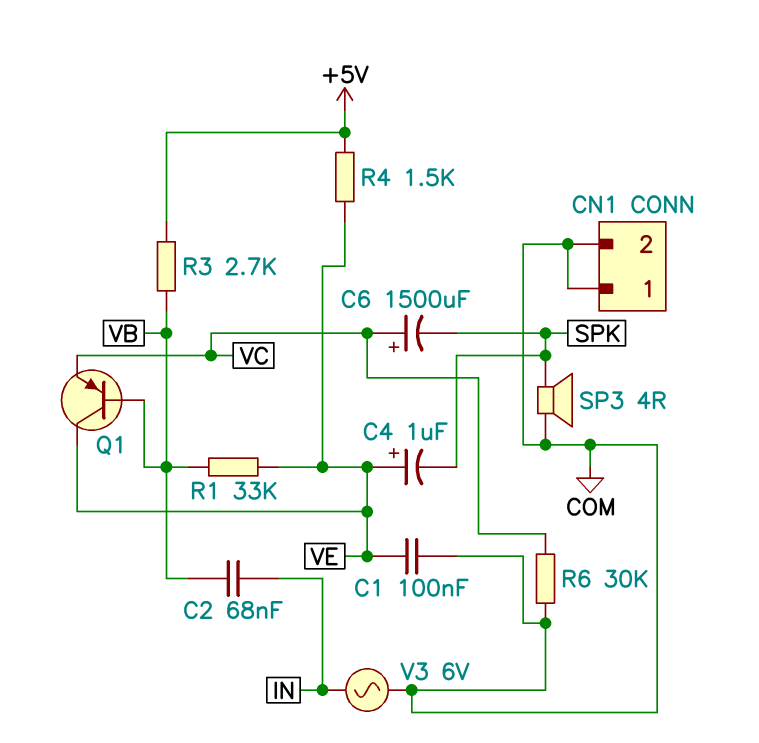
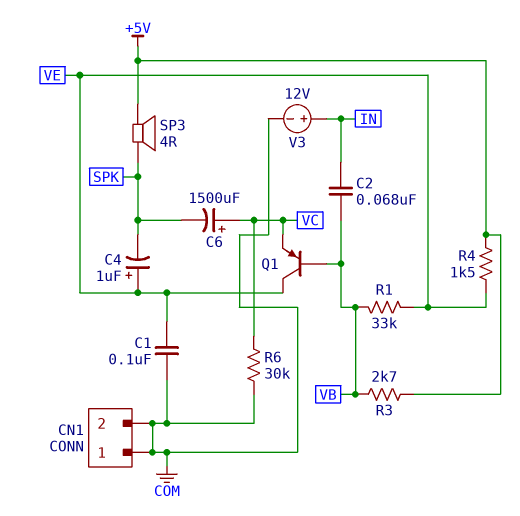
SP3: speaker 4R (COM, SPK) -> speaker 4R (+5V, SPK)
V3: AC 6V (COM, IN) -> 12V (plus IN, minus COM)

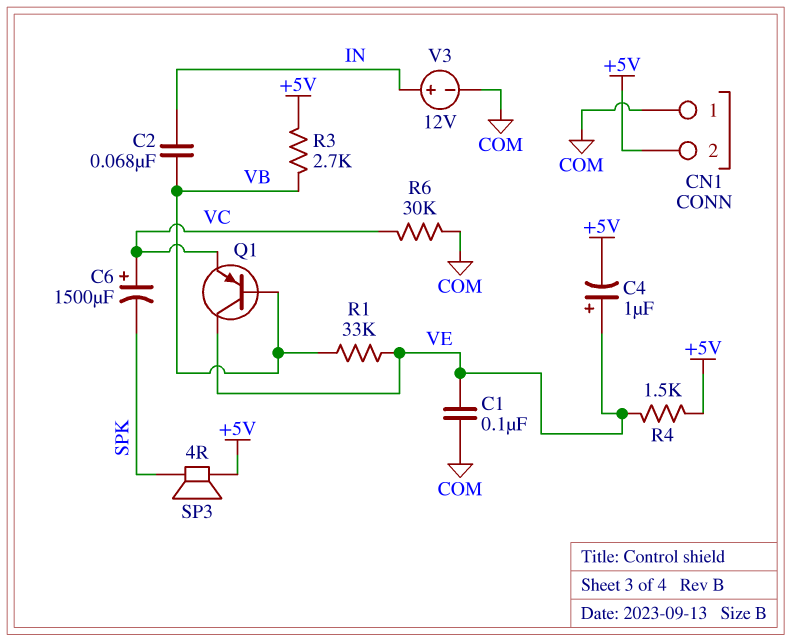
C4: 1uF (plus VE, minus SPK) -> 1uF (plus VE, minus +5V)
CN1 pin 2: COM -> +5V

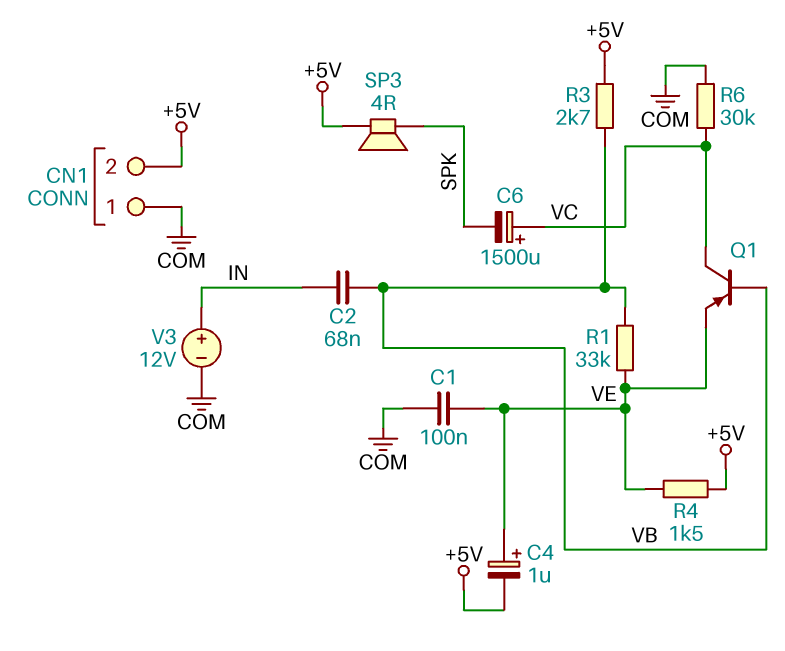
Q1: PNP (B VB, C VE, E VC) -> PNP (B VB, C VC, E VE)

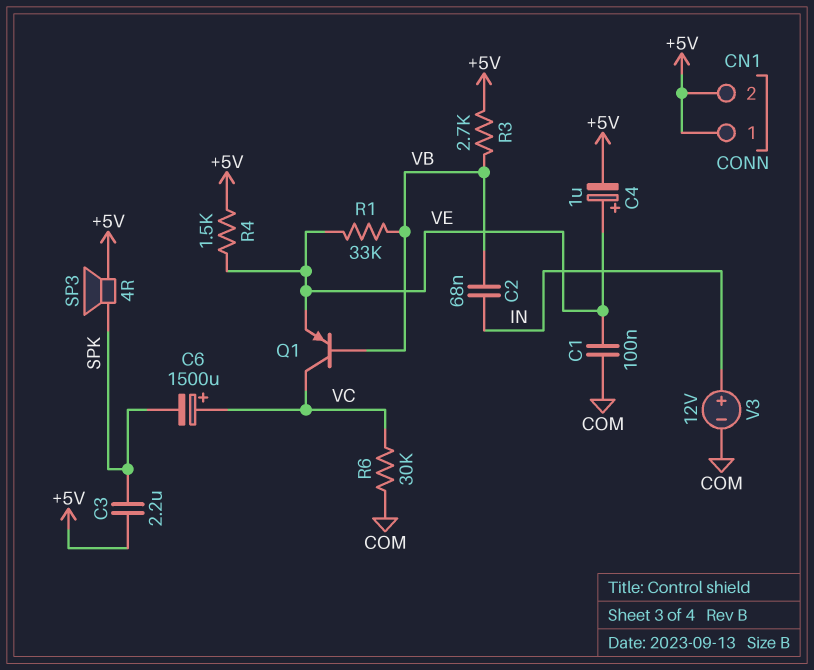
C3: none -> 2.2uF (+5V, SPK)
CN1 pin 1: COM -> +5V

